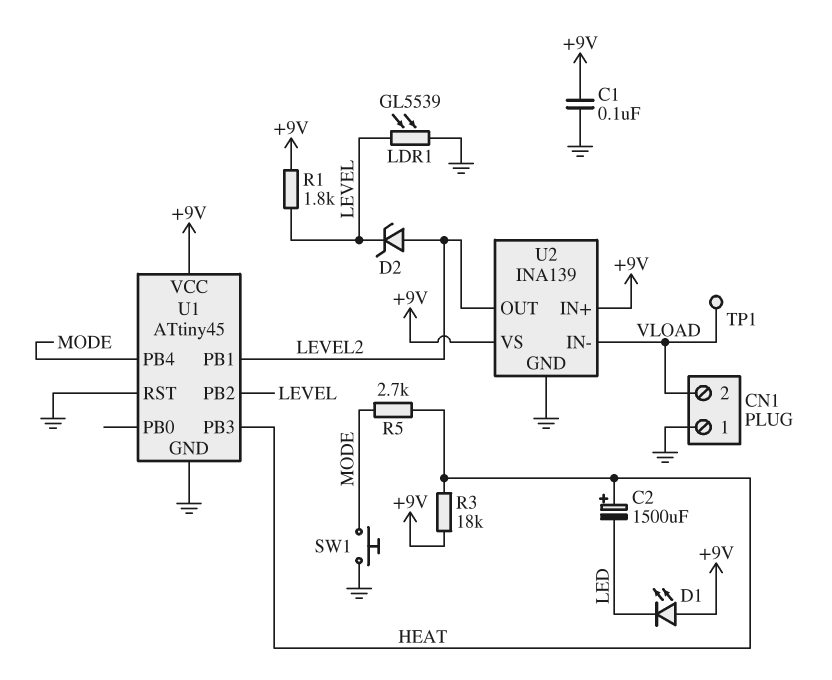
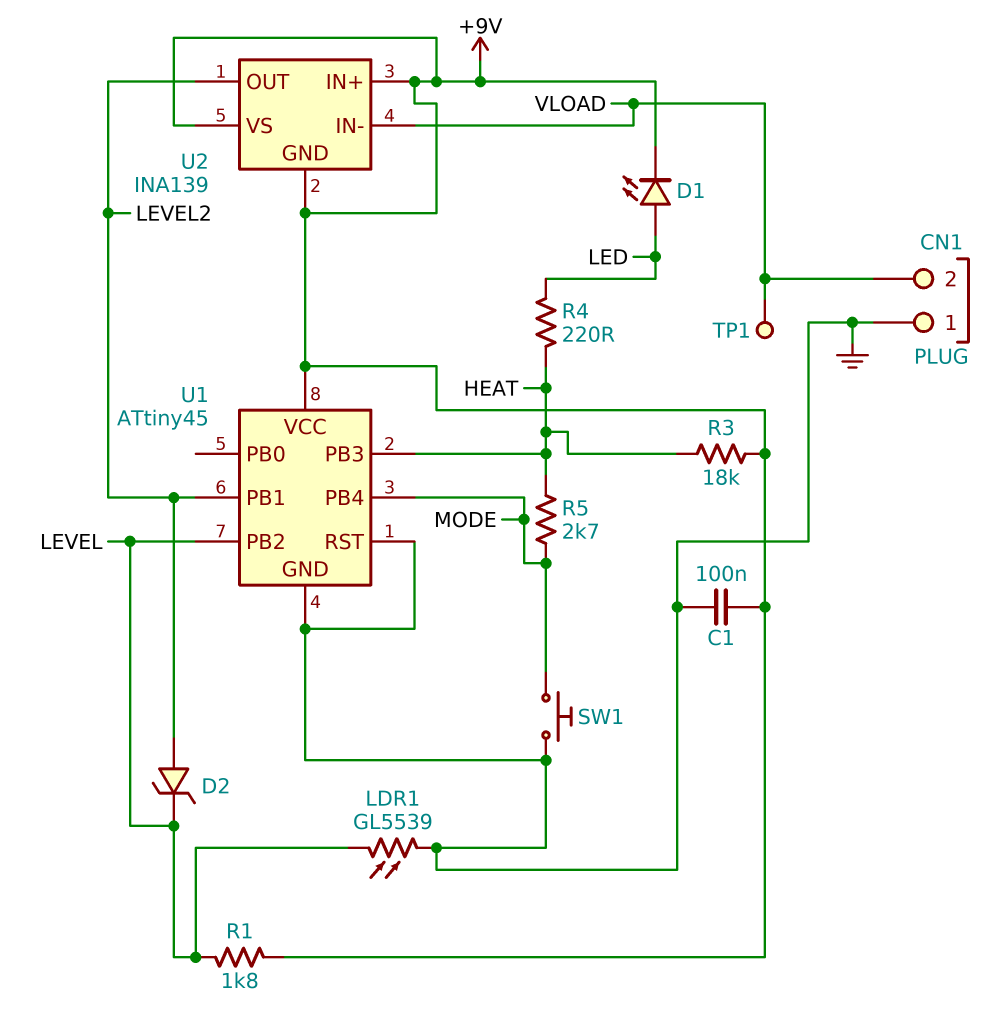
C2: 1500uF (plus HEAT, minus LED) -> none
D1: LED (A +9V, K LED) -> LED (A LED, K +9V)
R4: none -> 220 (HEAT, LED)
U2 pin GND: GND -> +9V

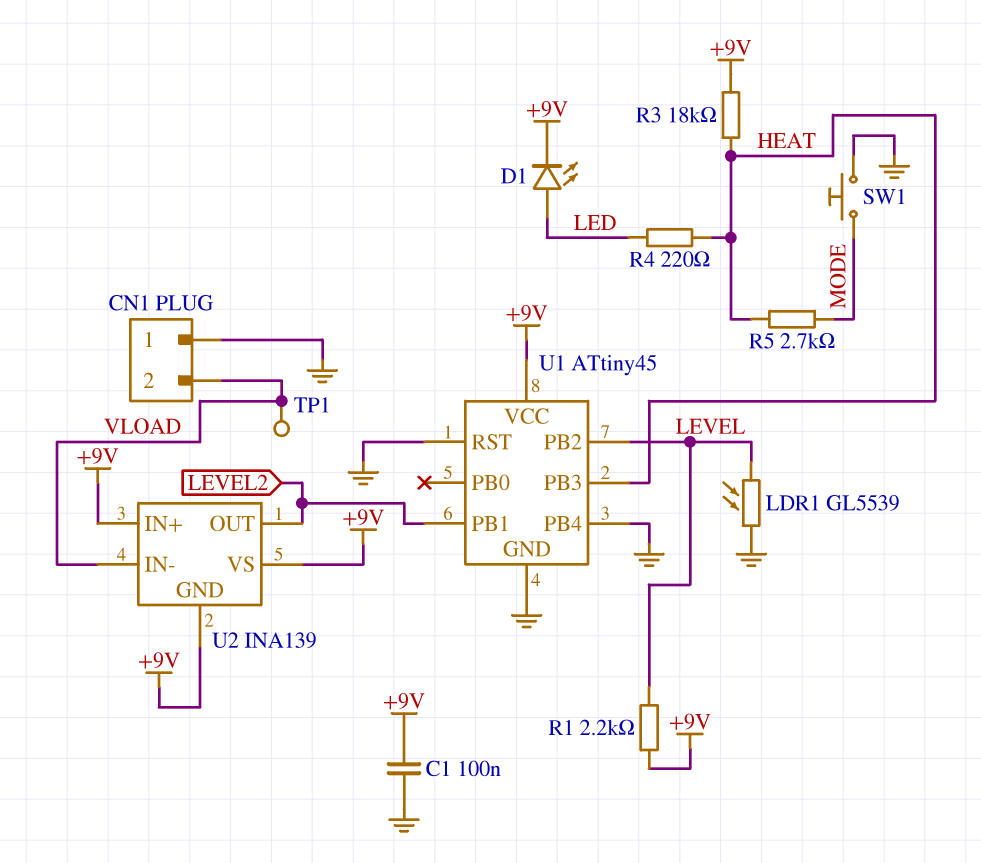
D2: zener (A LEVEL2, K LEVEL) -> none
R1: 1.8k (+9V, LEVEL) -> 2.2k (+9V, LEVEL)
U1 pin PB4: MODE -> GND

